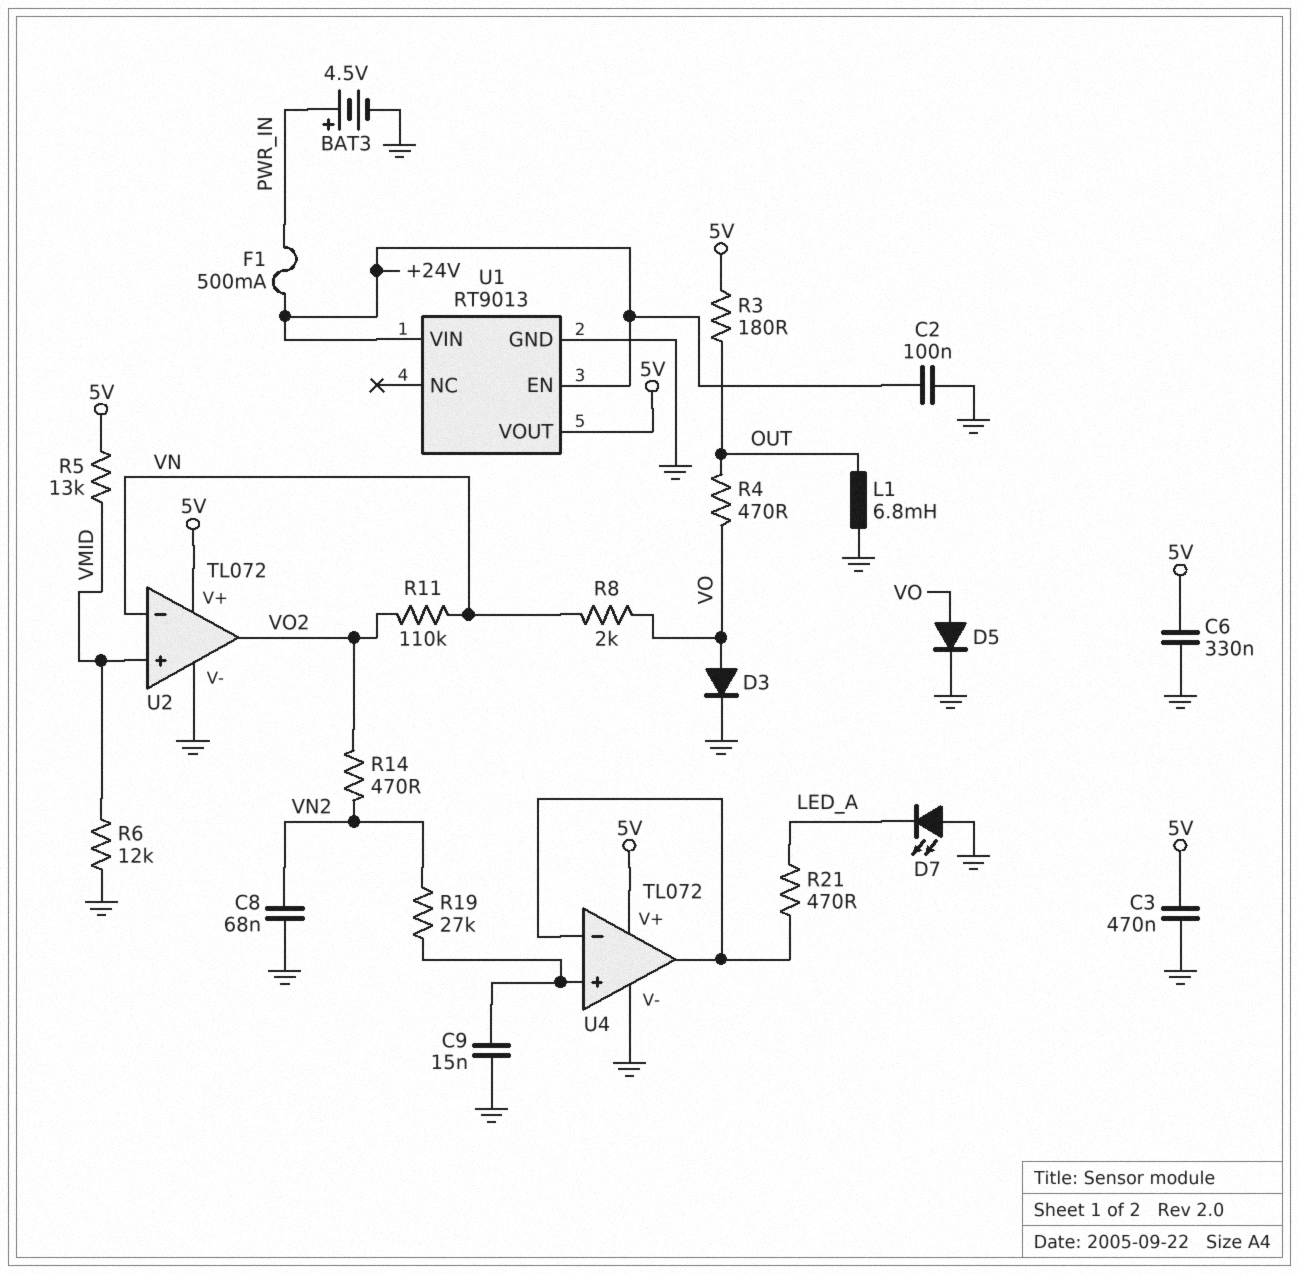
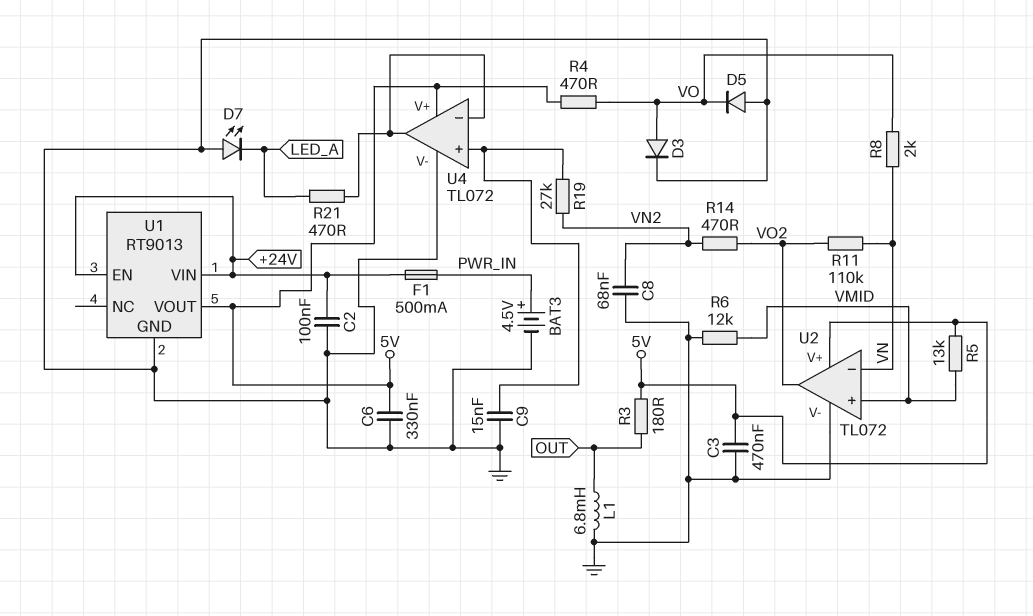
D5: diode (A VO, K GND) -> diode (A GND, K VO)
R4: 470 (OUT, VO) -> 470 (5V, VO)

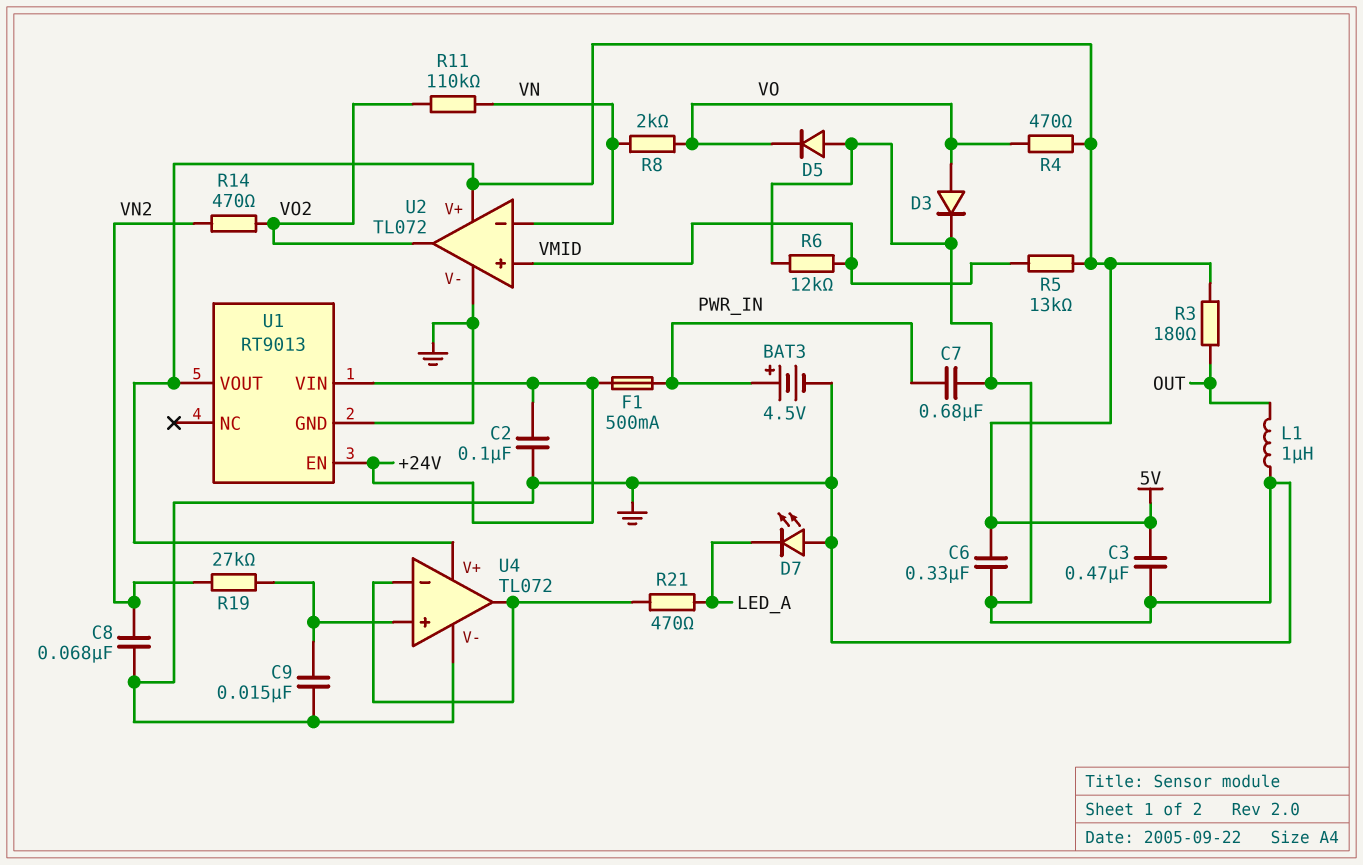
C7: none -> 680nF (GND, PWR_IN)
L1: 6.8mH (GND, OUT) -> 1uH (GND, OUT)

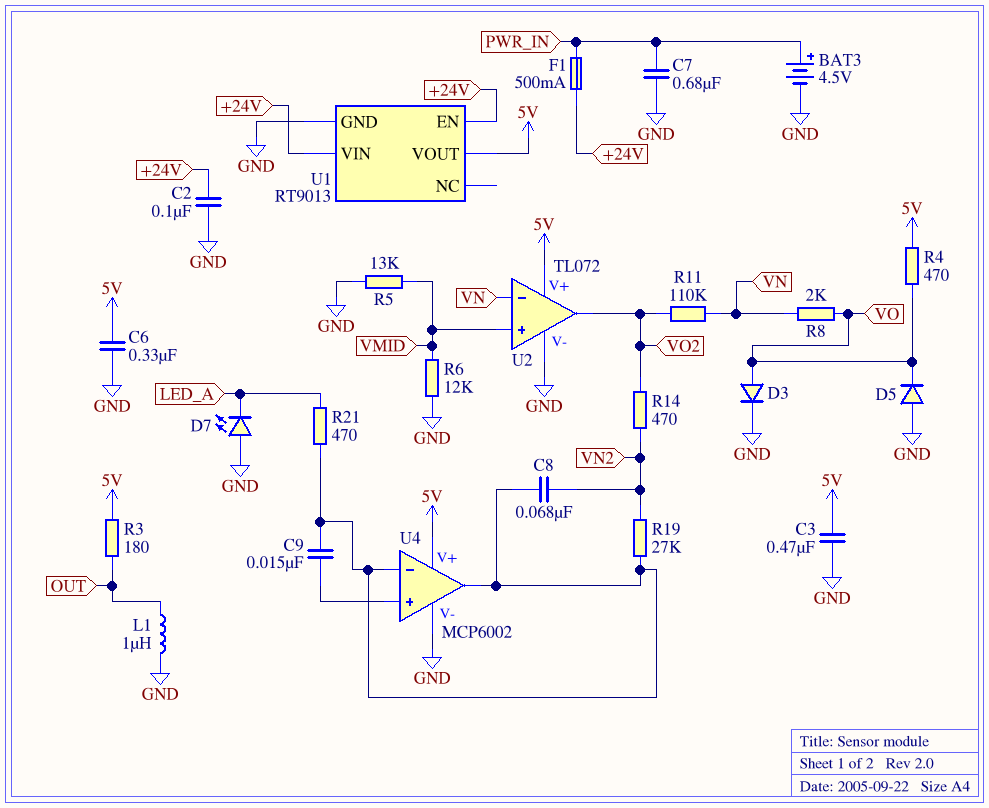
C8: 68nF (GND, VN2) -> 68nF (U4/in-, VN2)
C9: 15nF (GND, U4/in+) -> 15nF (U4/in+, U4/in-)
R5: 13k (5V, VMID) -> 13k (GND, VMID)
R19: 27k (U4/in+, VN2) -> 27k (U4/in-, VN2)
U4: TL072 -> MCP6002

